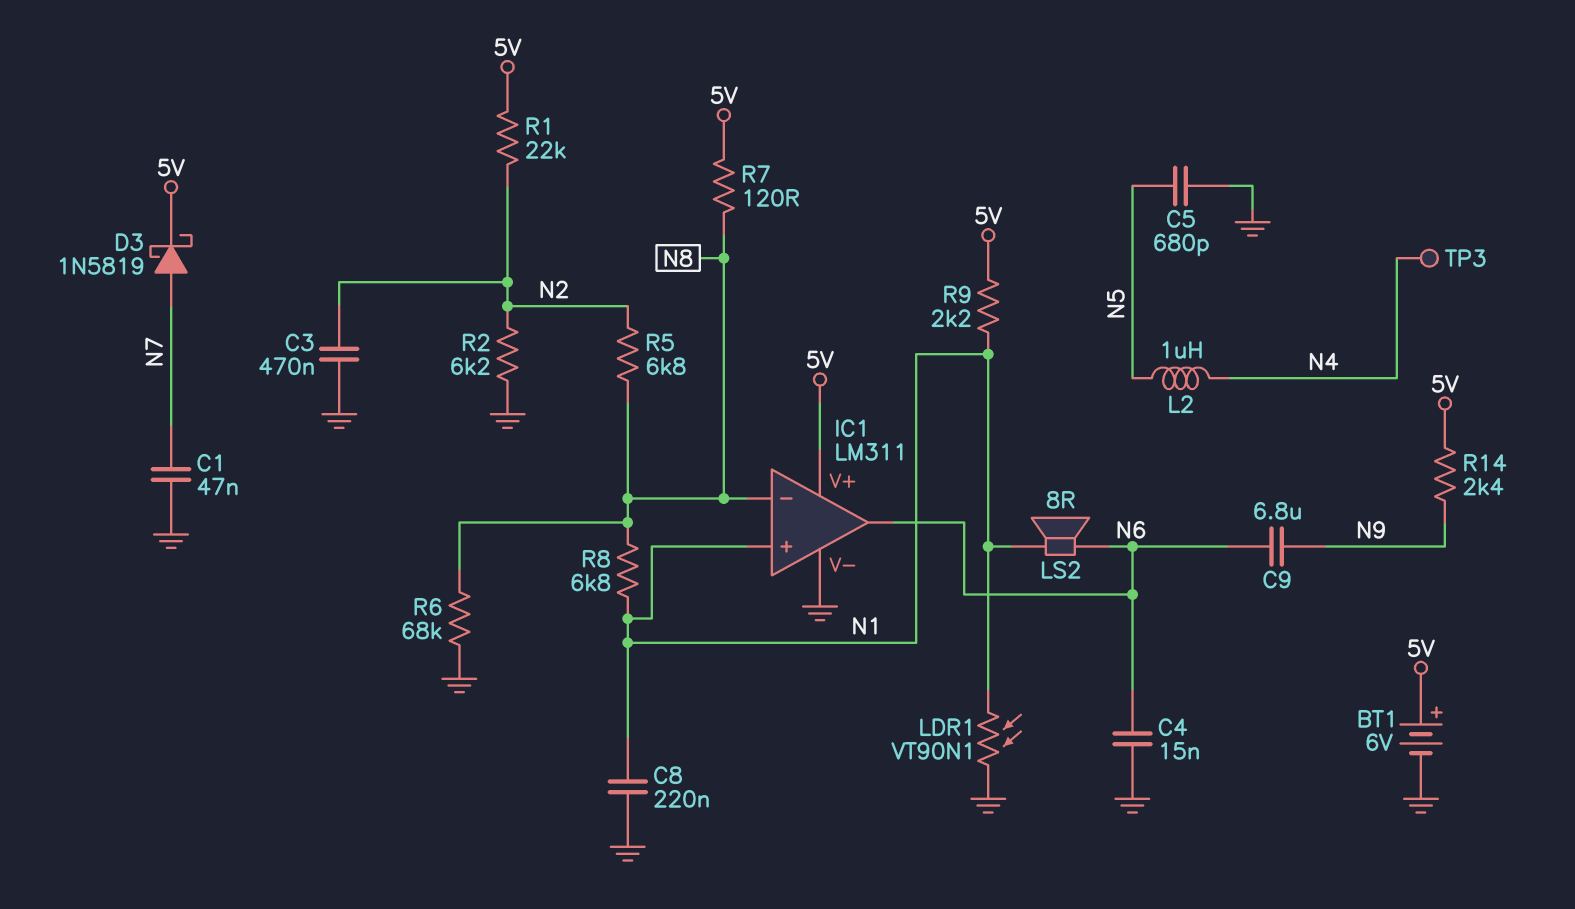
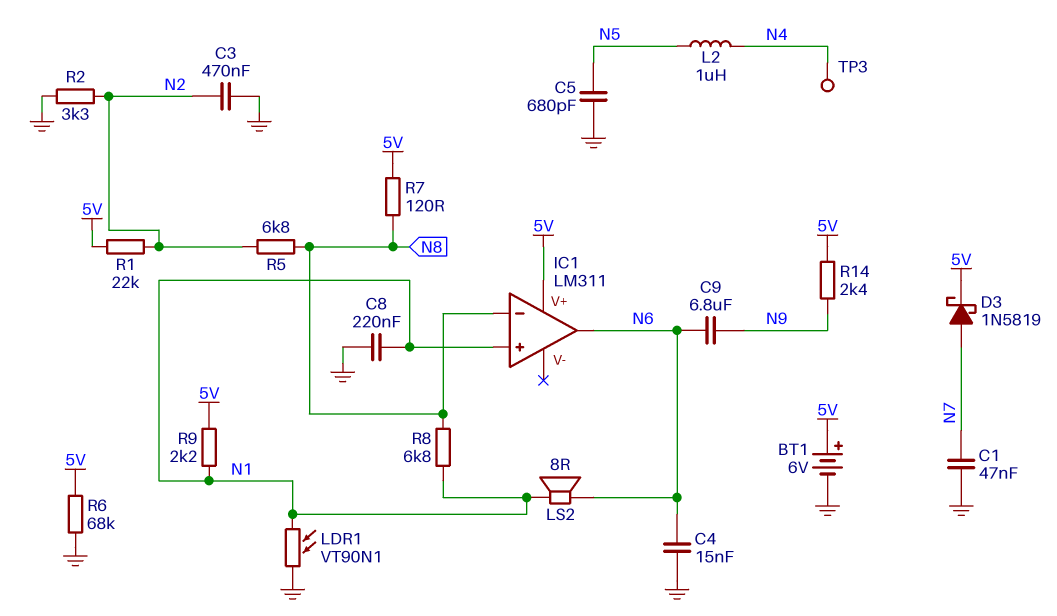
IC1 pin V-: GND -> none
R2: 6.2k (GND, N2) -> 3.3k (GND, N2)
R6: 68k (GND, N8) -> 68k (5V, GND)

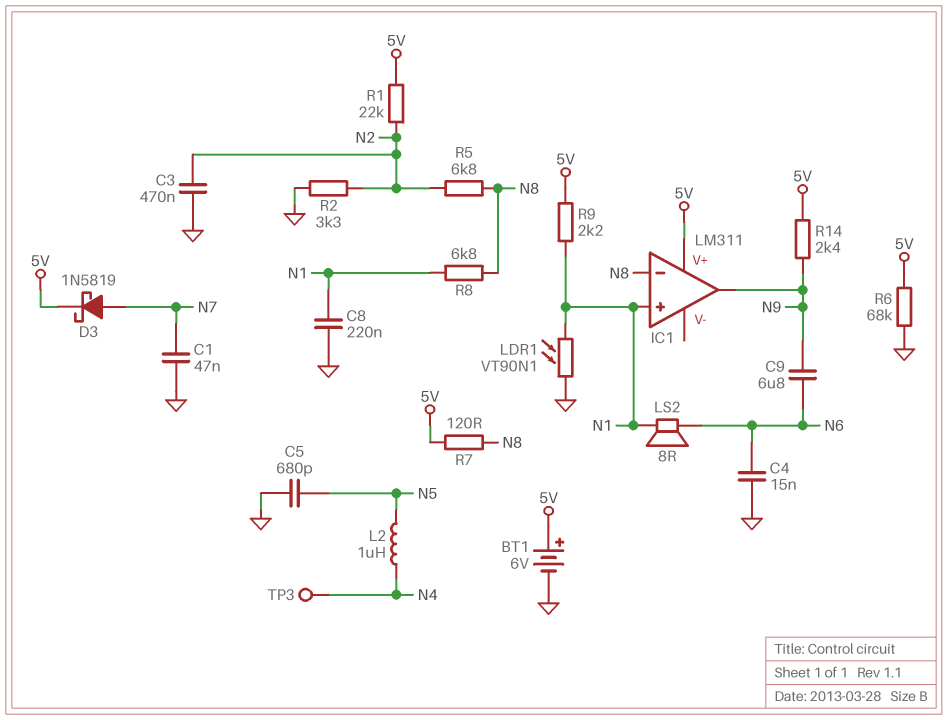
IC1 pin out: N6 -> N9

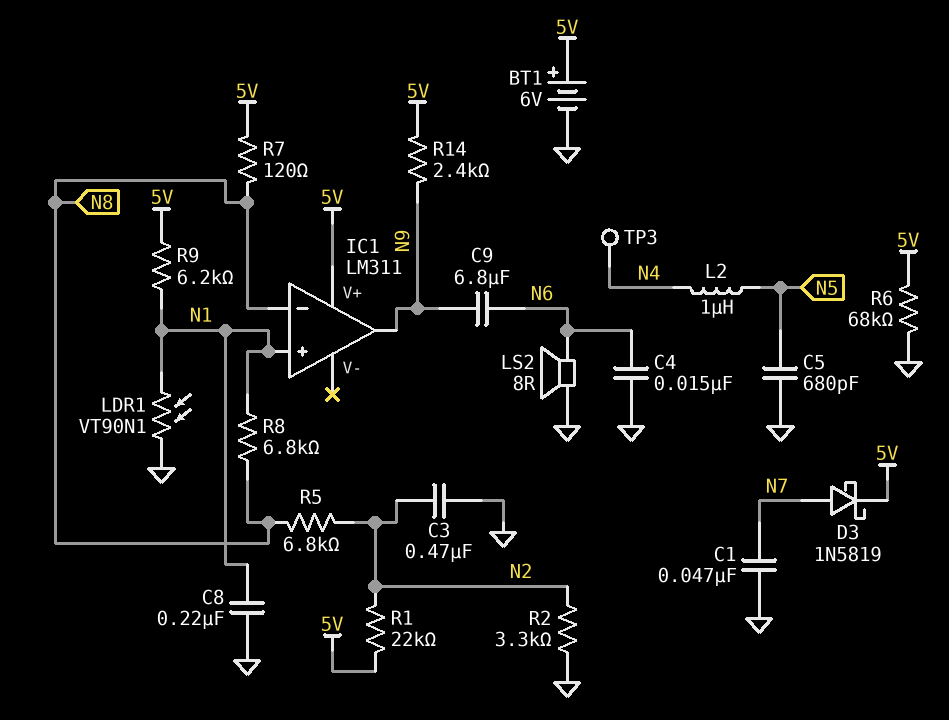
LS2: speaker 8R (N1, N6) -> speaker 8R (GND, N6)
R9: 2.2k (5V, N1) -> 6.2k (5V, N1)

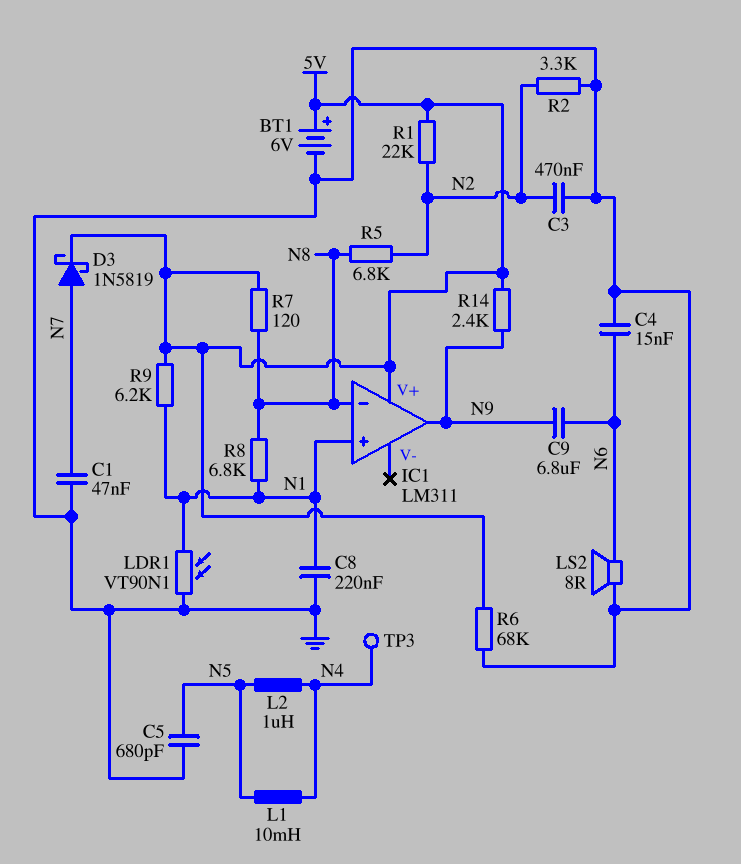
L1: none -> 10mH (N4, N5)

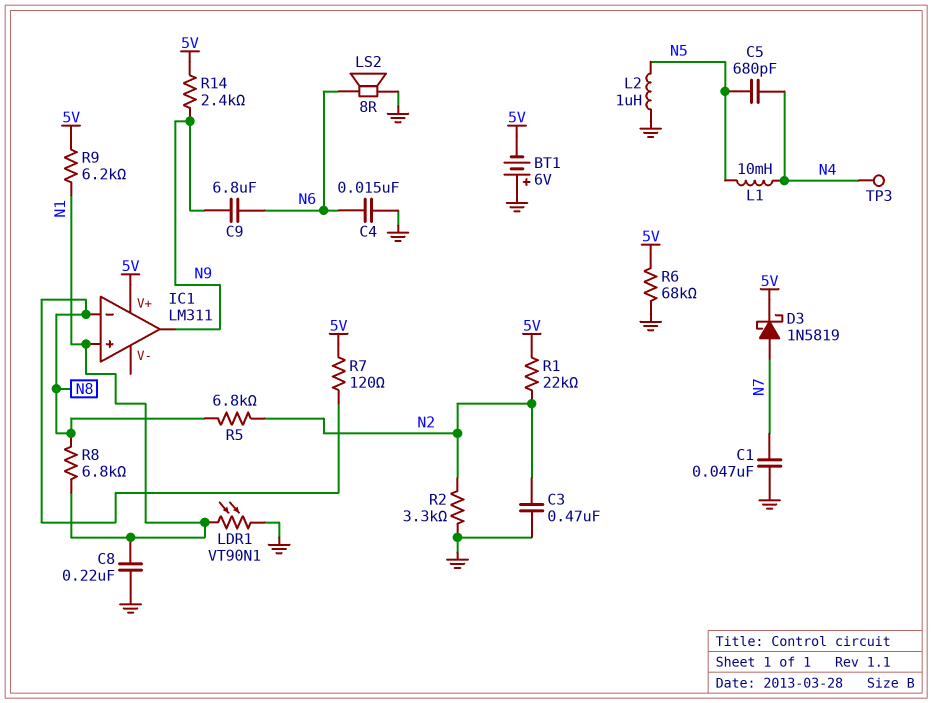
BT1: 6V (plus 5V, minus GND) -> 6V (plus GND, minus 5V)
C5: 680pF (GND, N5) -> 680pF (N4, N5)
L2: 1uH (N4, N5) -> 1uH (GND, N5)

